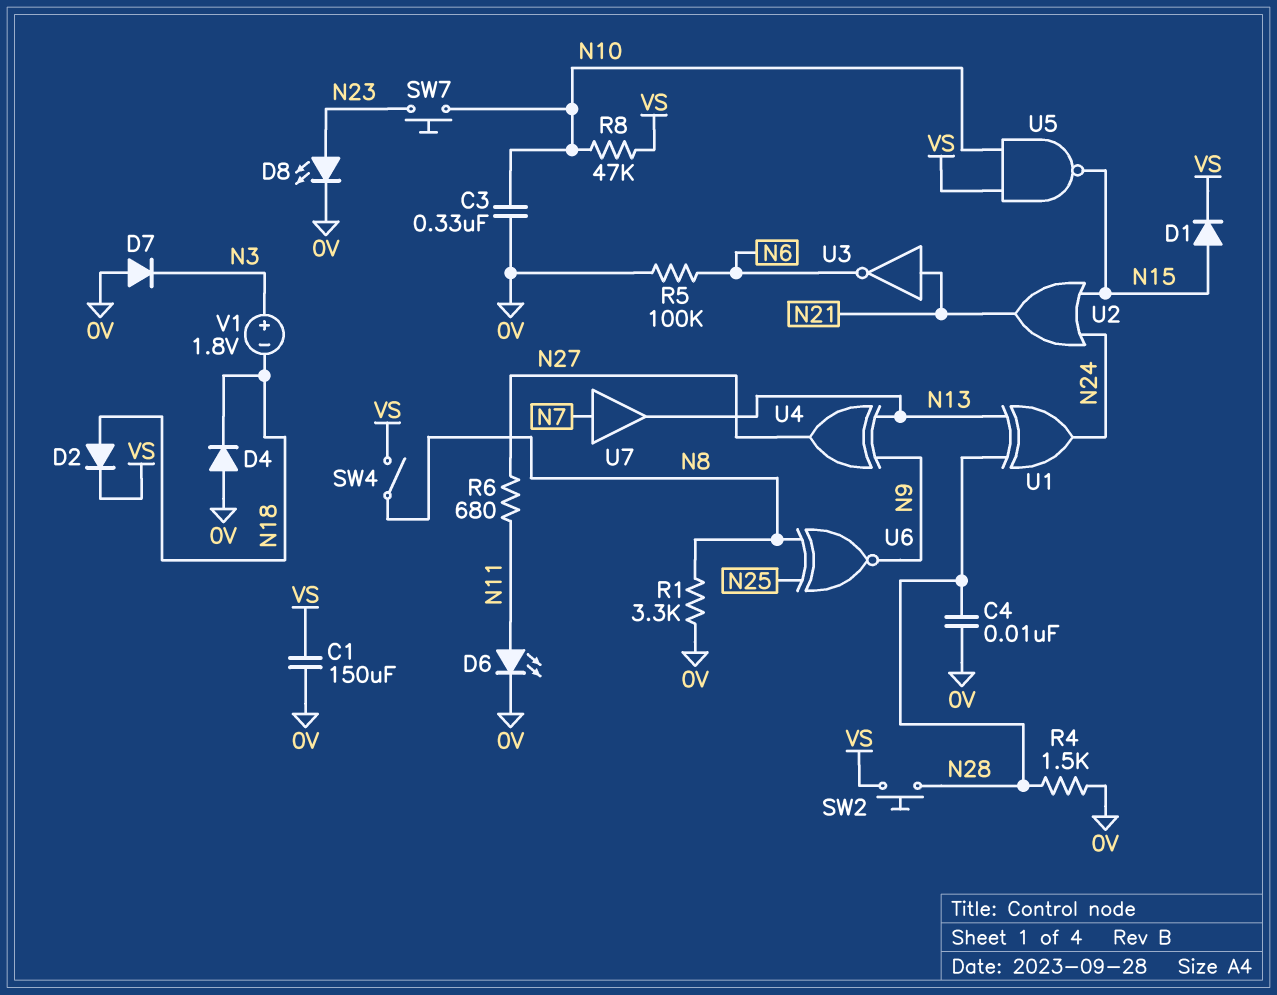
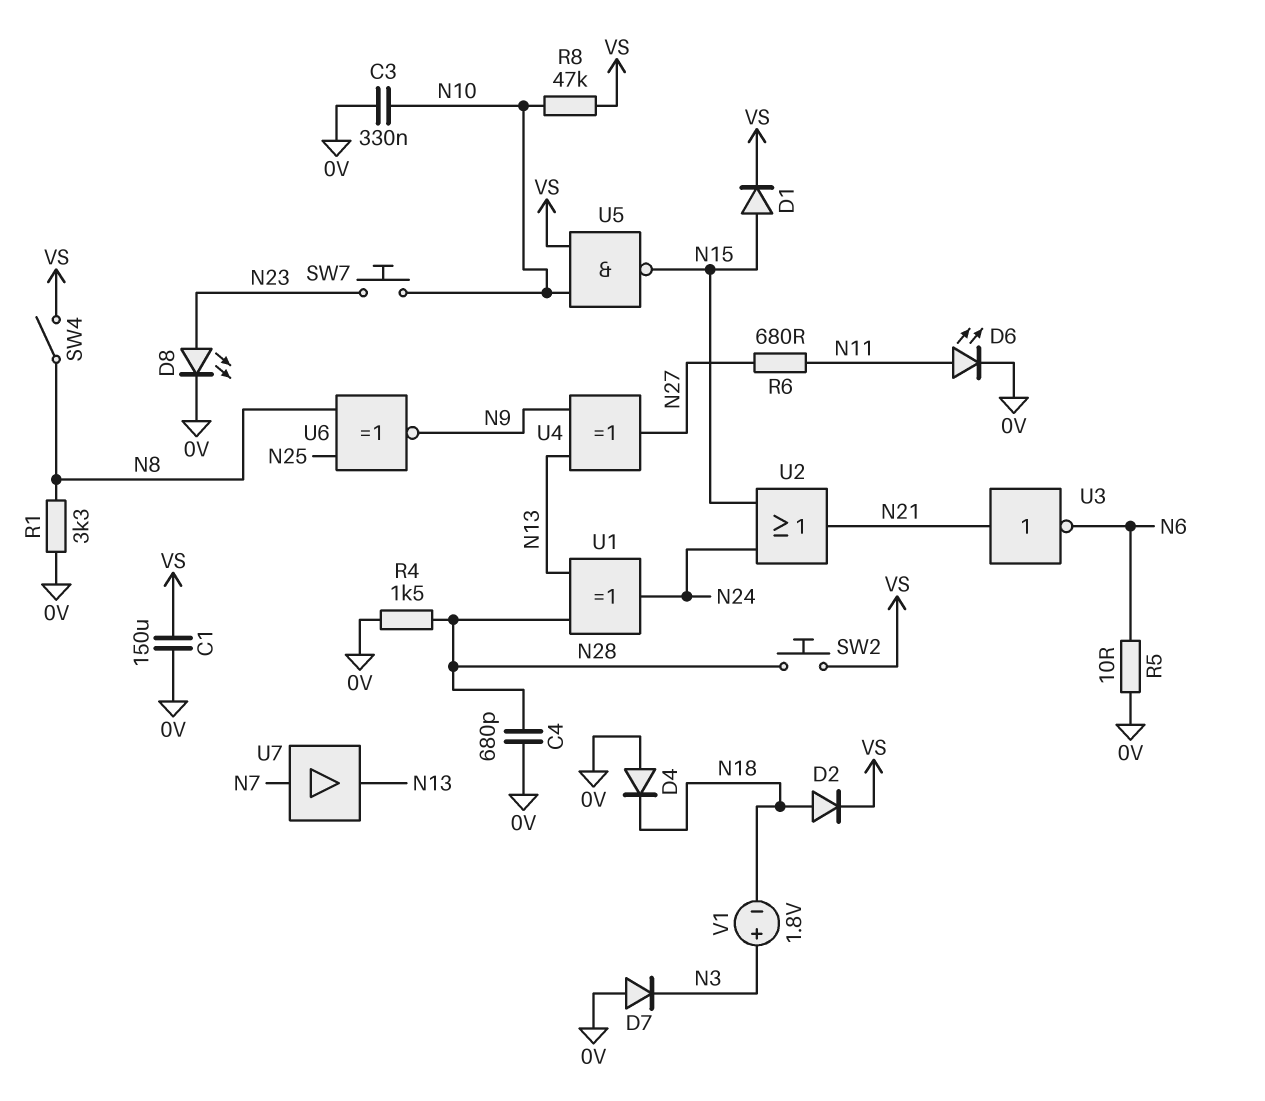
C4: 10nF (0V, N28) -> 680pF (0V, N28)
R5: 100k (0V, N6) -> 10 (0V, N6)

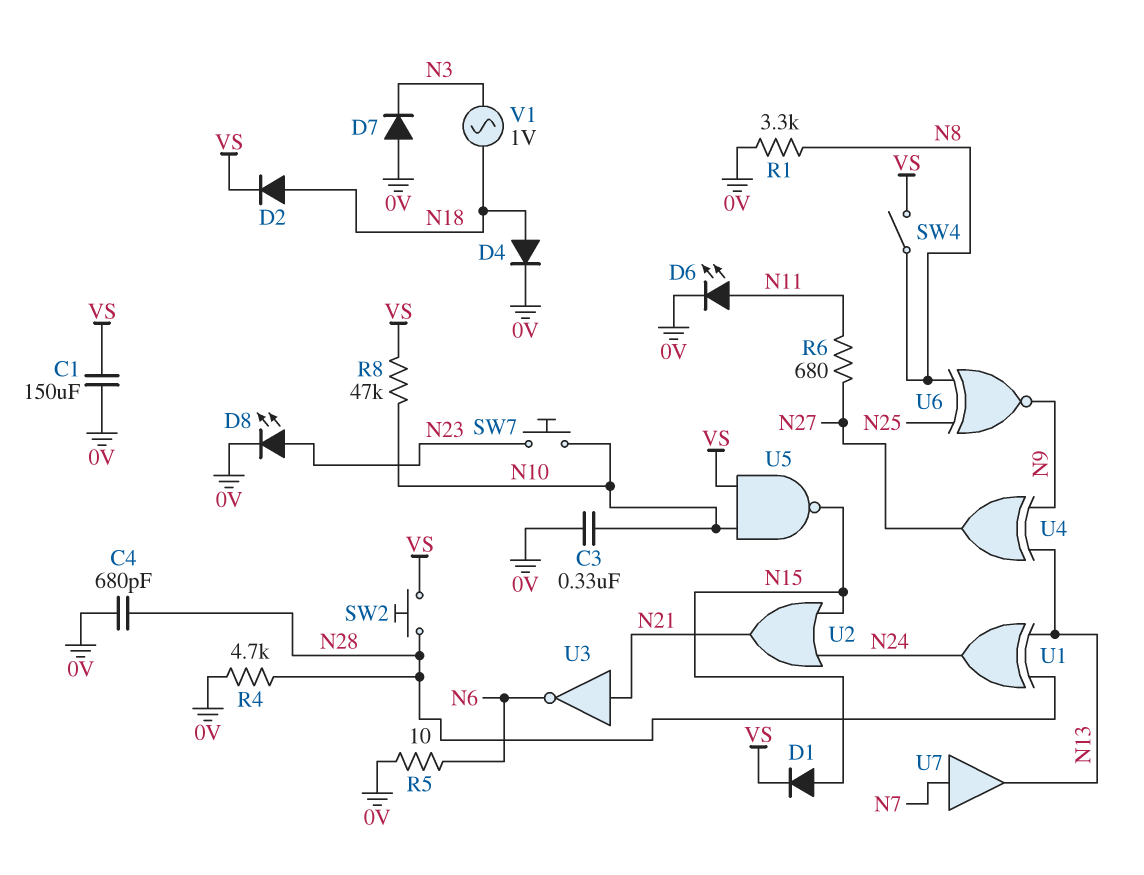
D4: diode (A 0V, K N18) -> diode (A N18, K 0V)
R4: 1.5k (0V, N28) -> 4.7k (0V, N28)
V1: 1.8V (plus N3, minus N18) -> AC 1V (N3, N18)

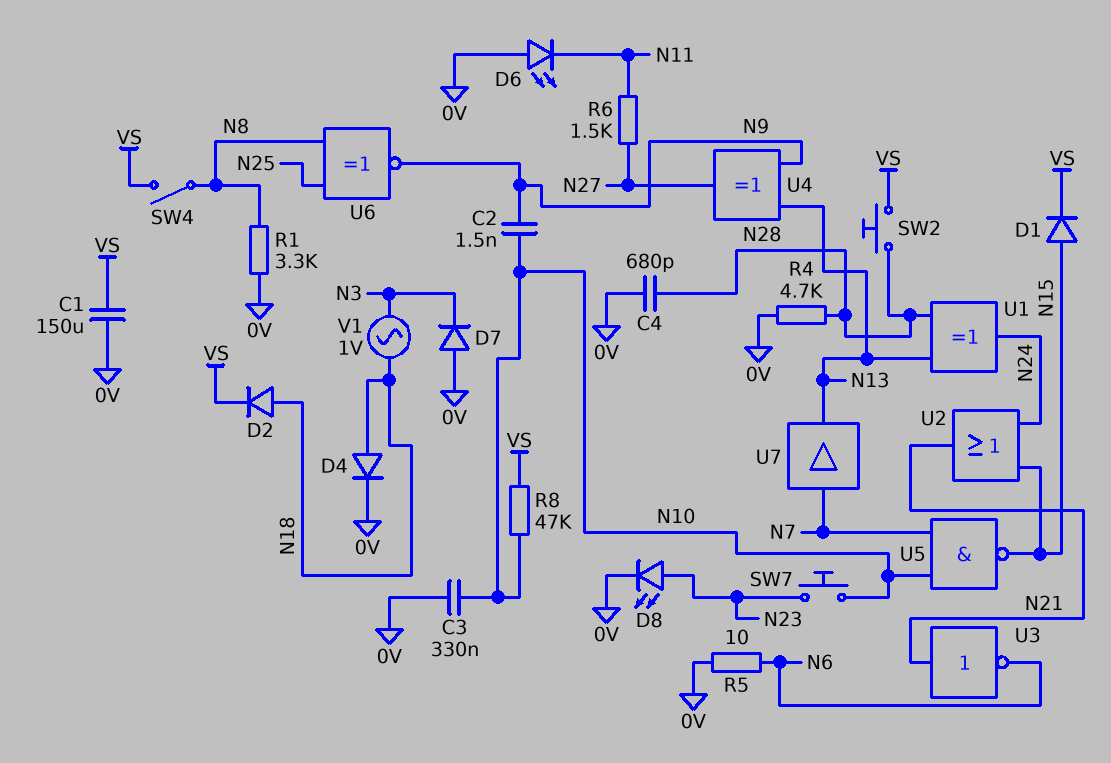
C2: none -> 1.5nF (N9, N10)
D6: LED (A N11, K 0V) -> LED (A 0V, K N11)
R6: 680 (N11, N27) -> 1.5k (N11, N27)
U5: NAND (in N10, in VS, out N15) -> NAND (in N7, in N10, out N15)

